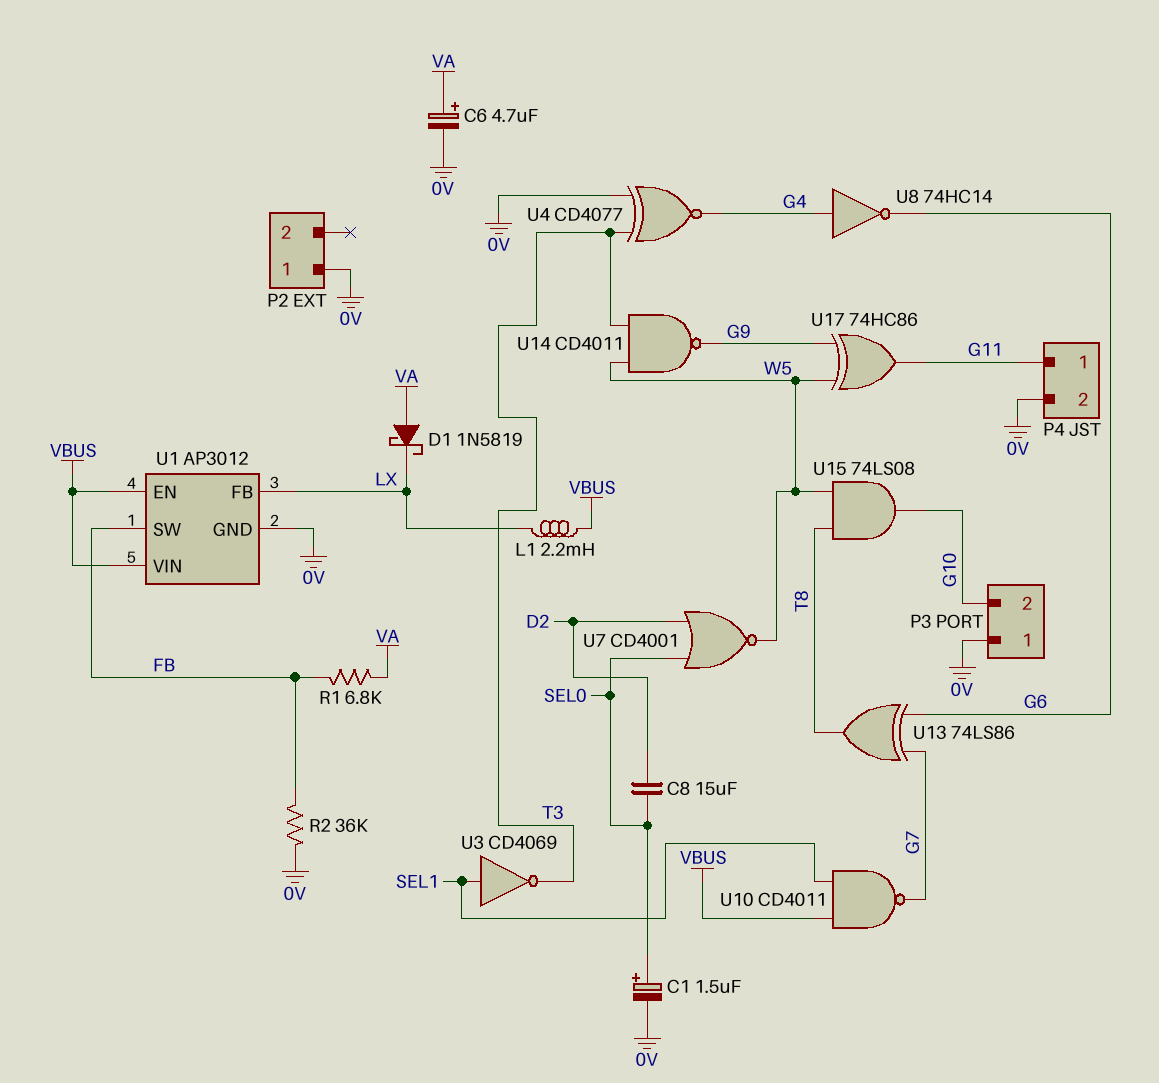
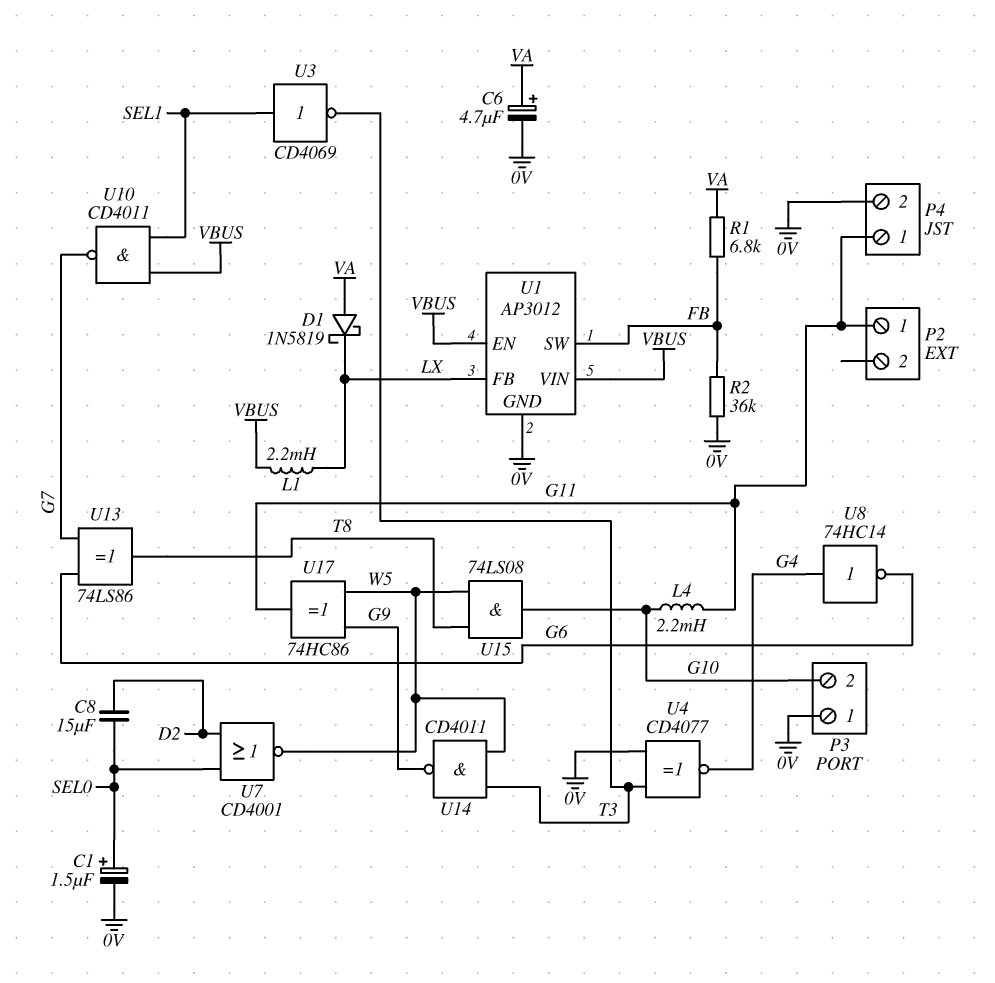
L4: none -> 2.2mH (G10, G11)
P2 pin 1: 0V -> G11

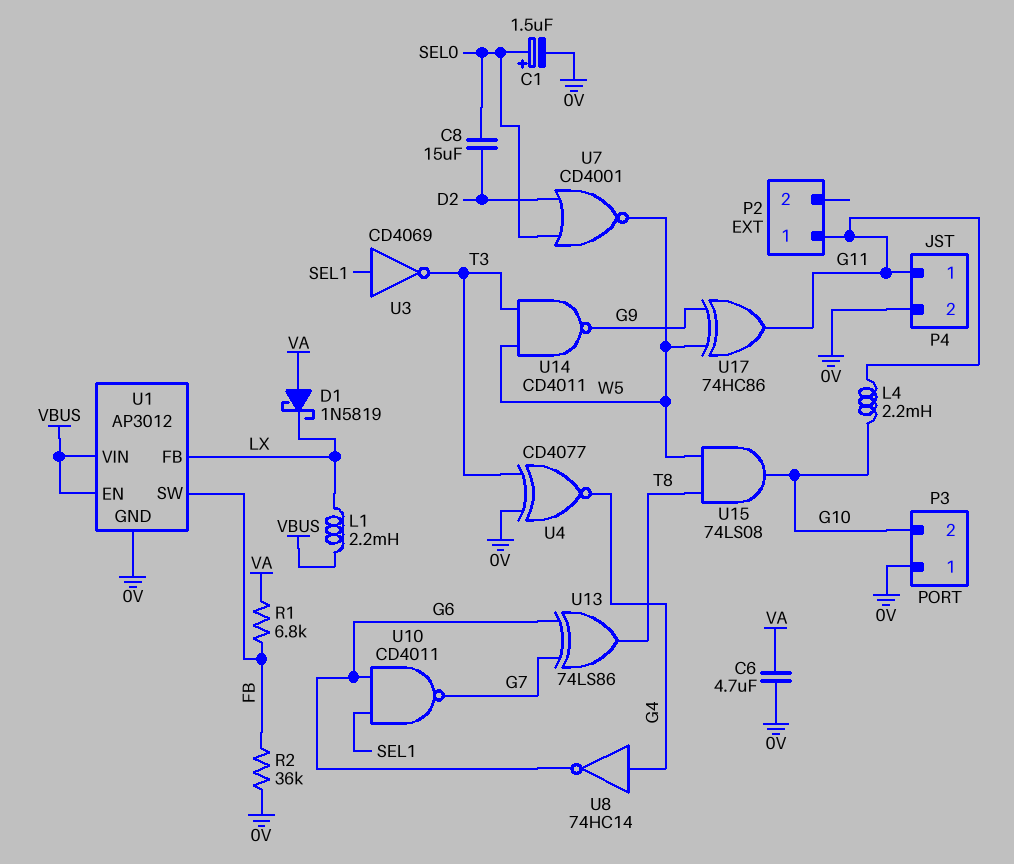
C6: 4.7uF (plus VA, minus 0V) -> 4.7uF (0V, VA)
U10: NAND CD4011 (in SEL1, in VBUS, out G7) -> NAND CD4011 (in G6, in SEL1, out G7)

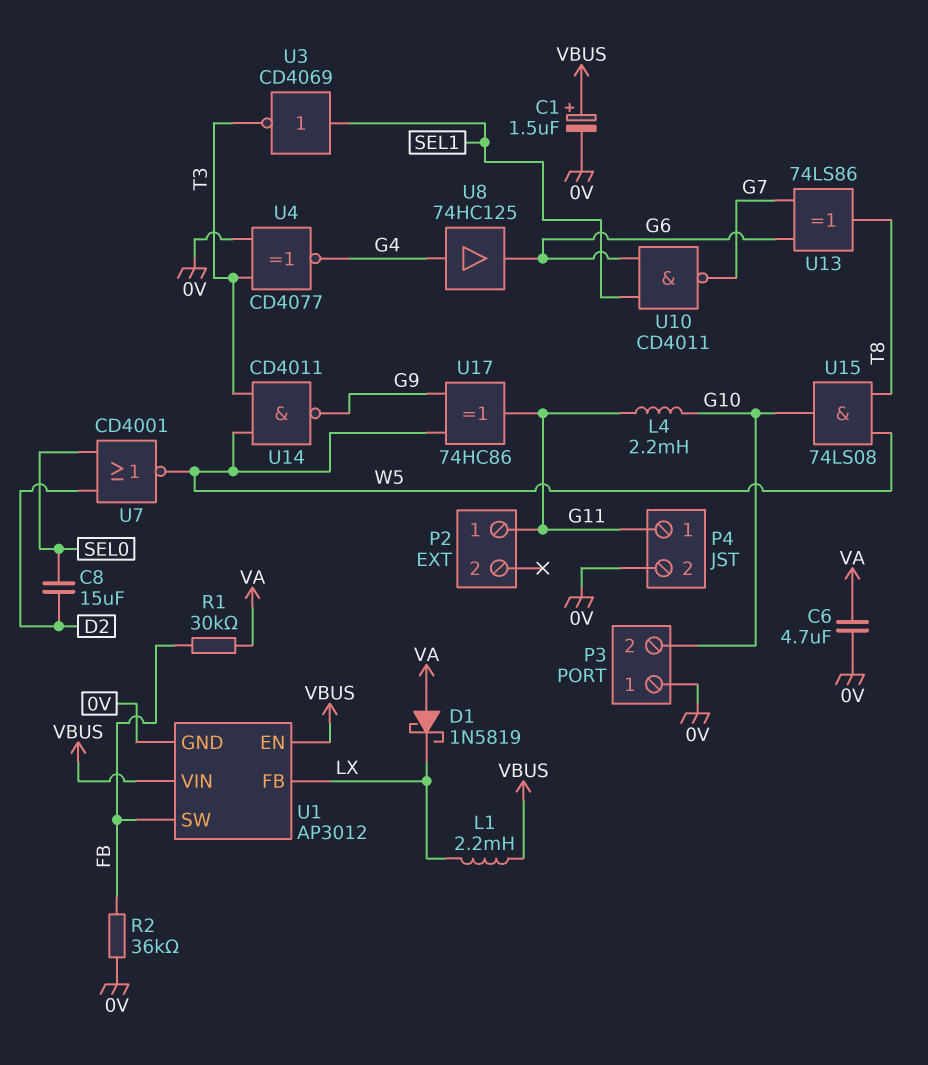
C1: 1.5uF (plus SEL0, minus 0V) -> 1.5uF (plus VBUS, minus 0V)
R1: 6.8k (FB, VA) -> 30k (FB, VA)
U8: NOT 74HC14 (in G4, out G6) -> buffer 74HC125 (in G4, out G6)

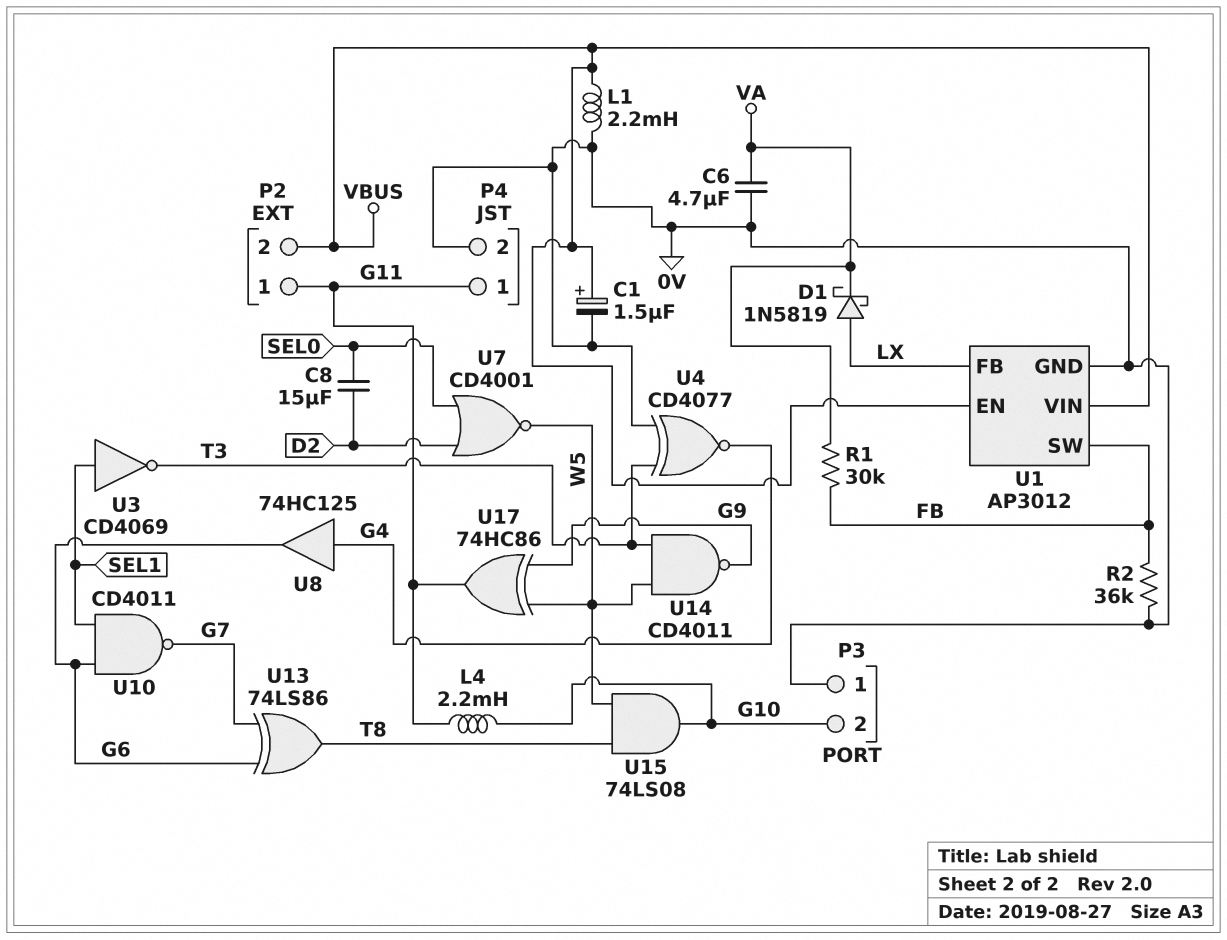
D1: schottky 1N5819 (A VA, K LX) -> schottky 1N5819 (A LX, K VA)
L1: 2.2mH (LX, VBUS) -> 2.2mH (0V, VBUS)
P2 pin 2: none -> VBUS

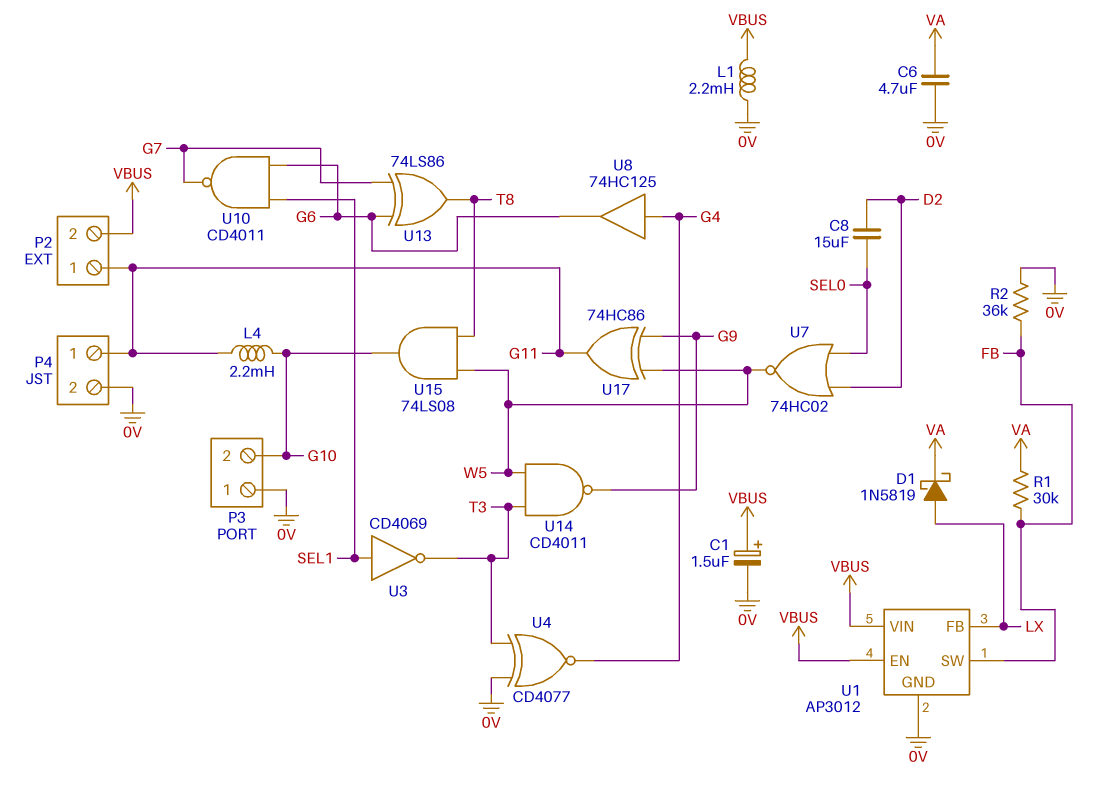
U7: NOR CD4001 (in D2, in SEL0, out W5) -> NOR 74HC02 (in D2, in SEL0, out W5)

